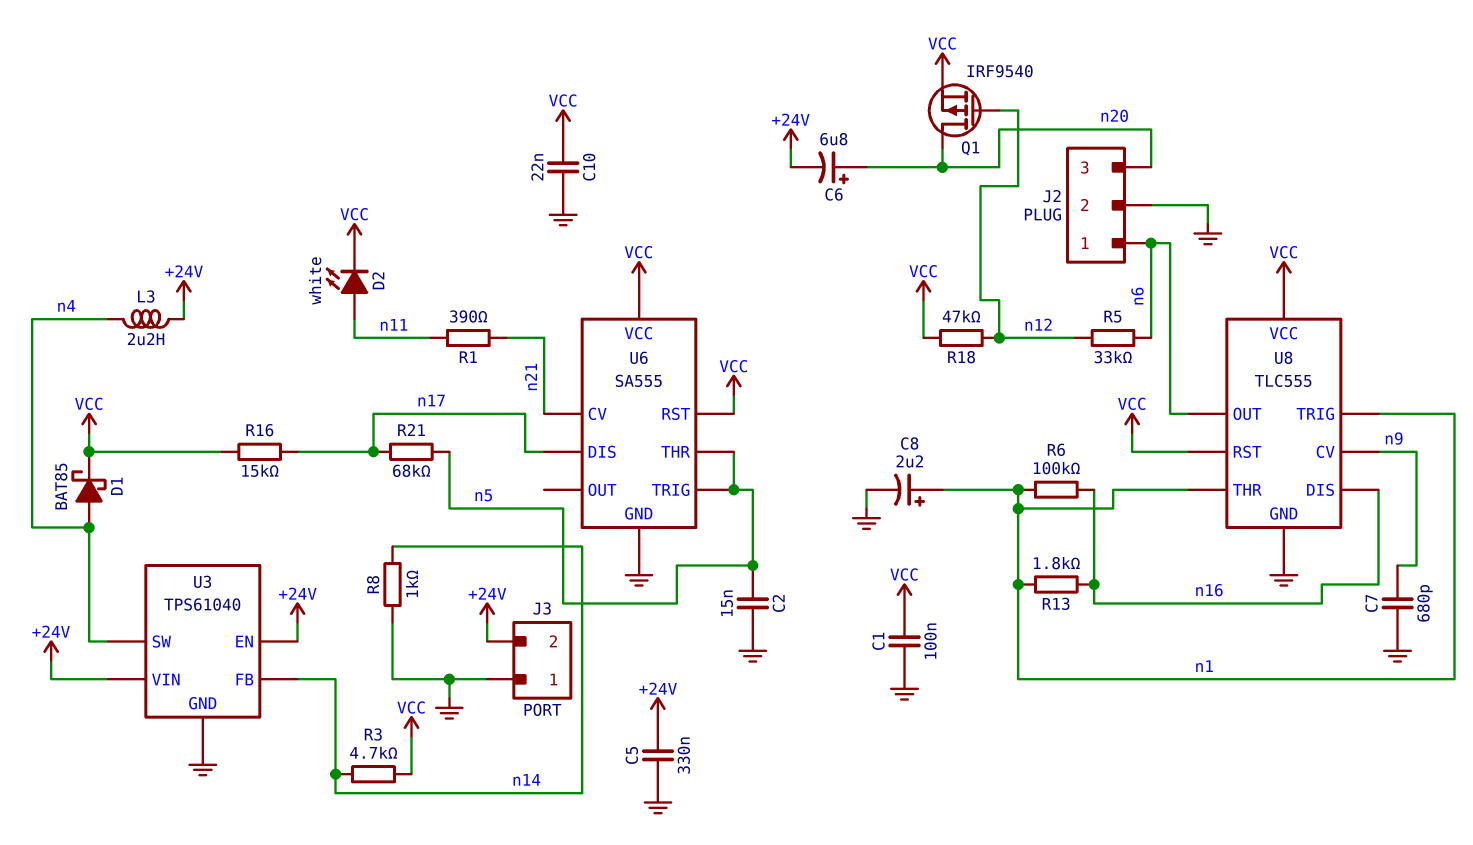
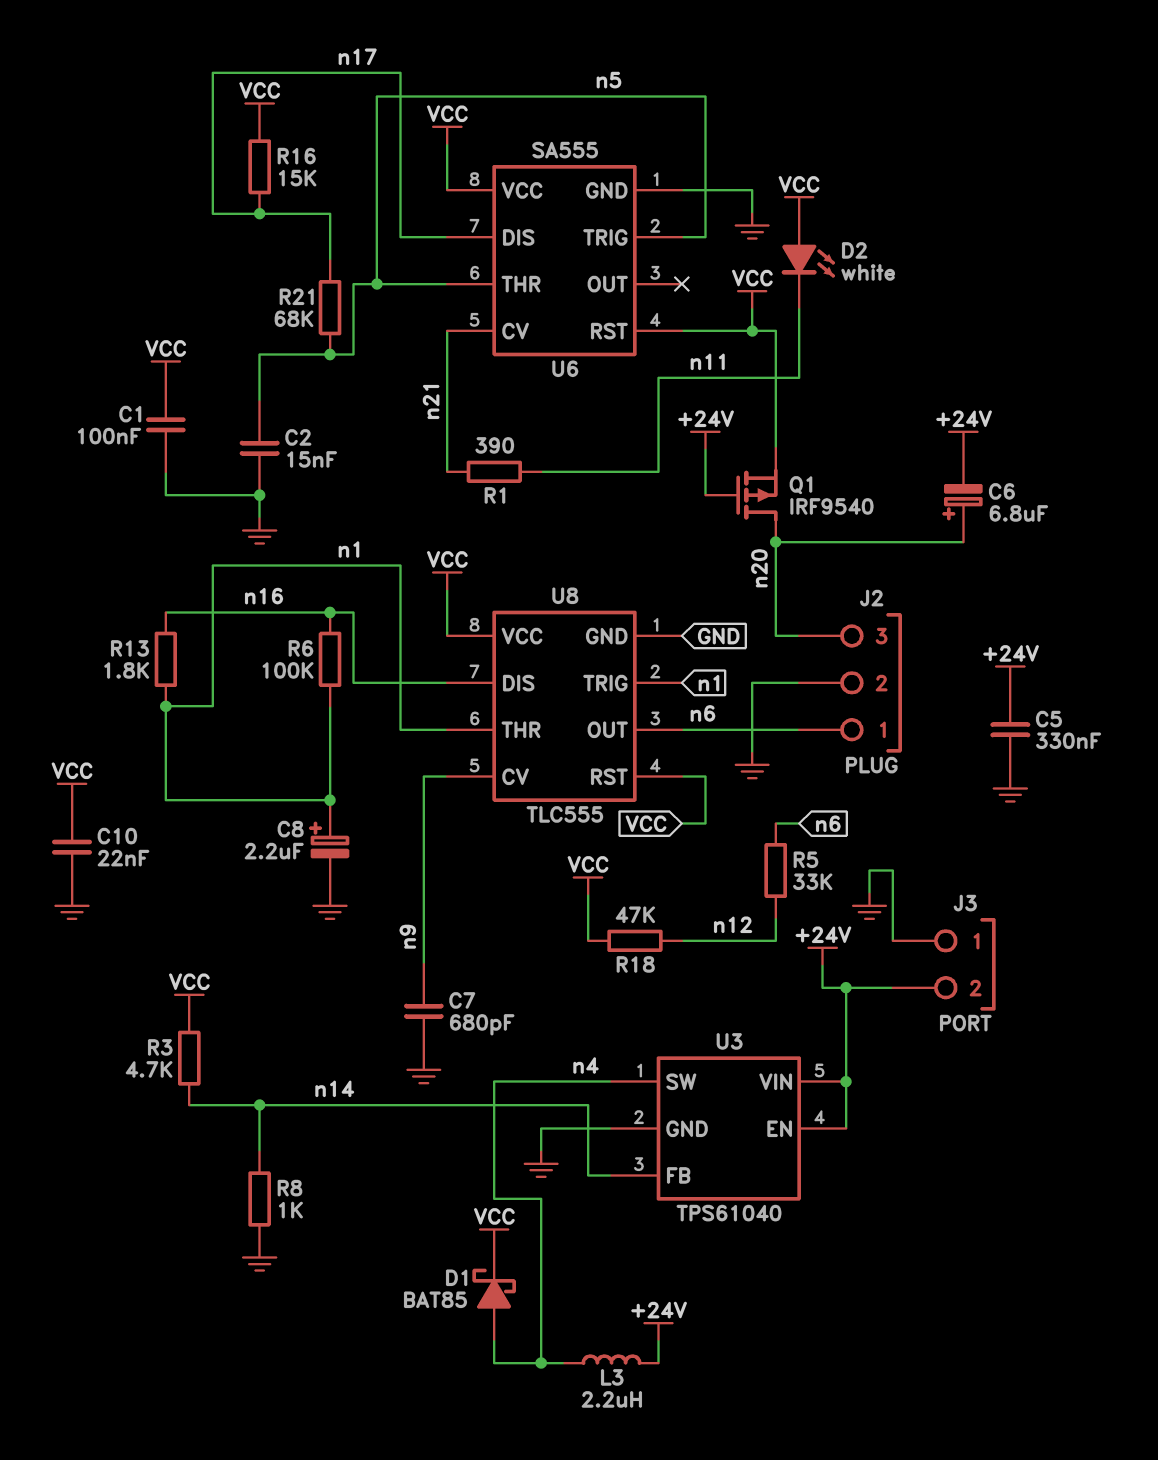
D2: LED white (A n11, K VCC) -> LED white (A VCC, K n11)
Q1: PMOS IRF9540 (G n12, D n20, S VCC) -> PMOS IRF9540 (G +24V, D n20, S VCC)

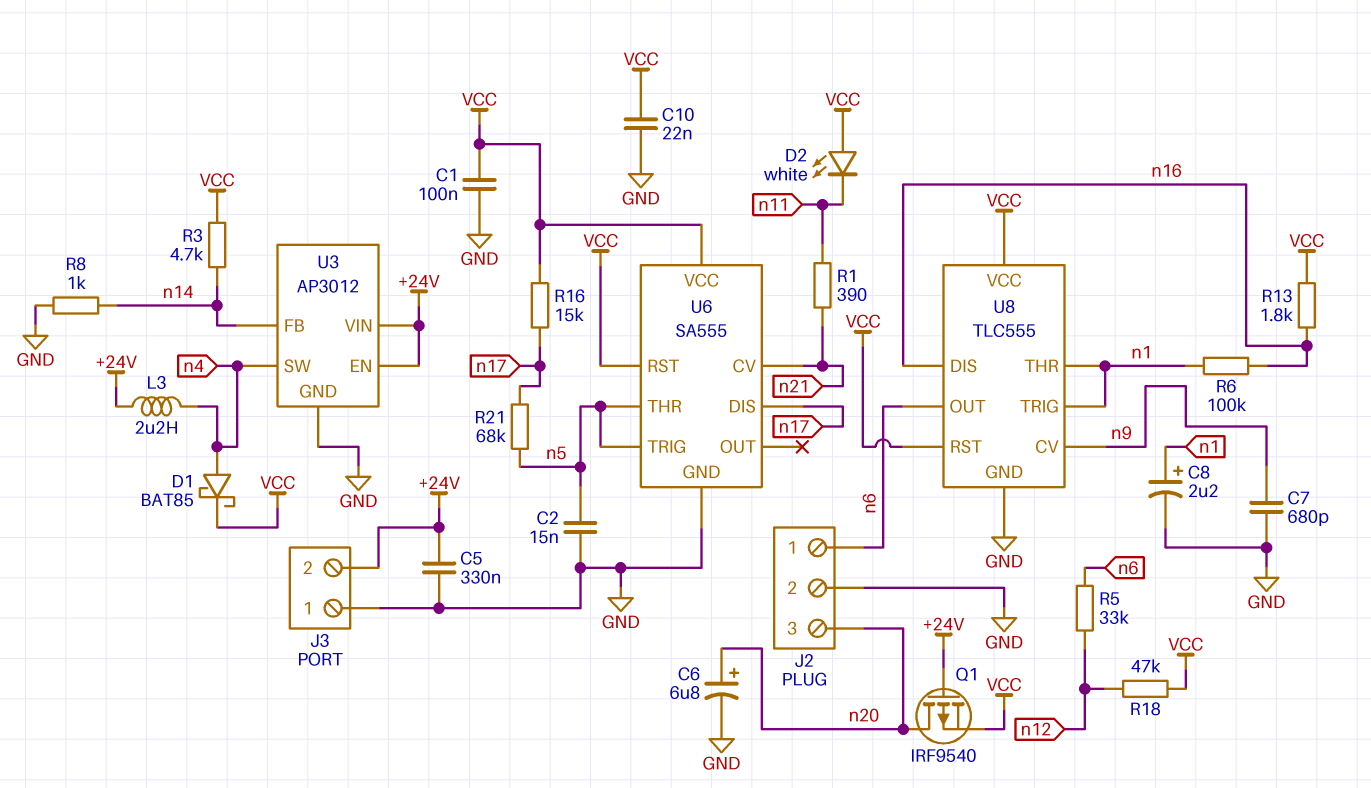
C6: 6.8uF (plus n20, minus +24V) -> 6.8uF (plus n20, minus GND)
R13: 1.8k (n1, n16) -> 1.8k (VCC, n16)
U3: TPS61040 -> AP3012

